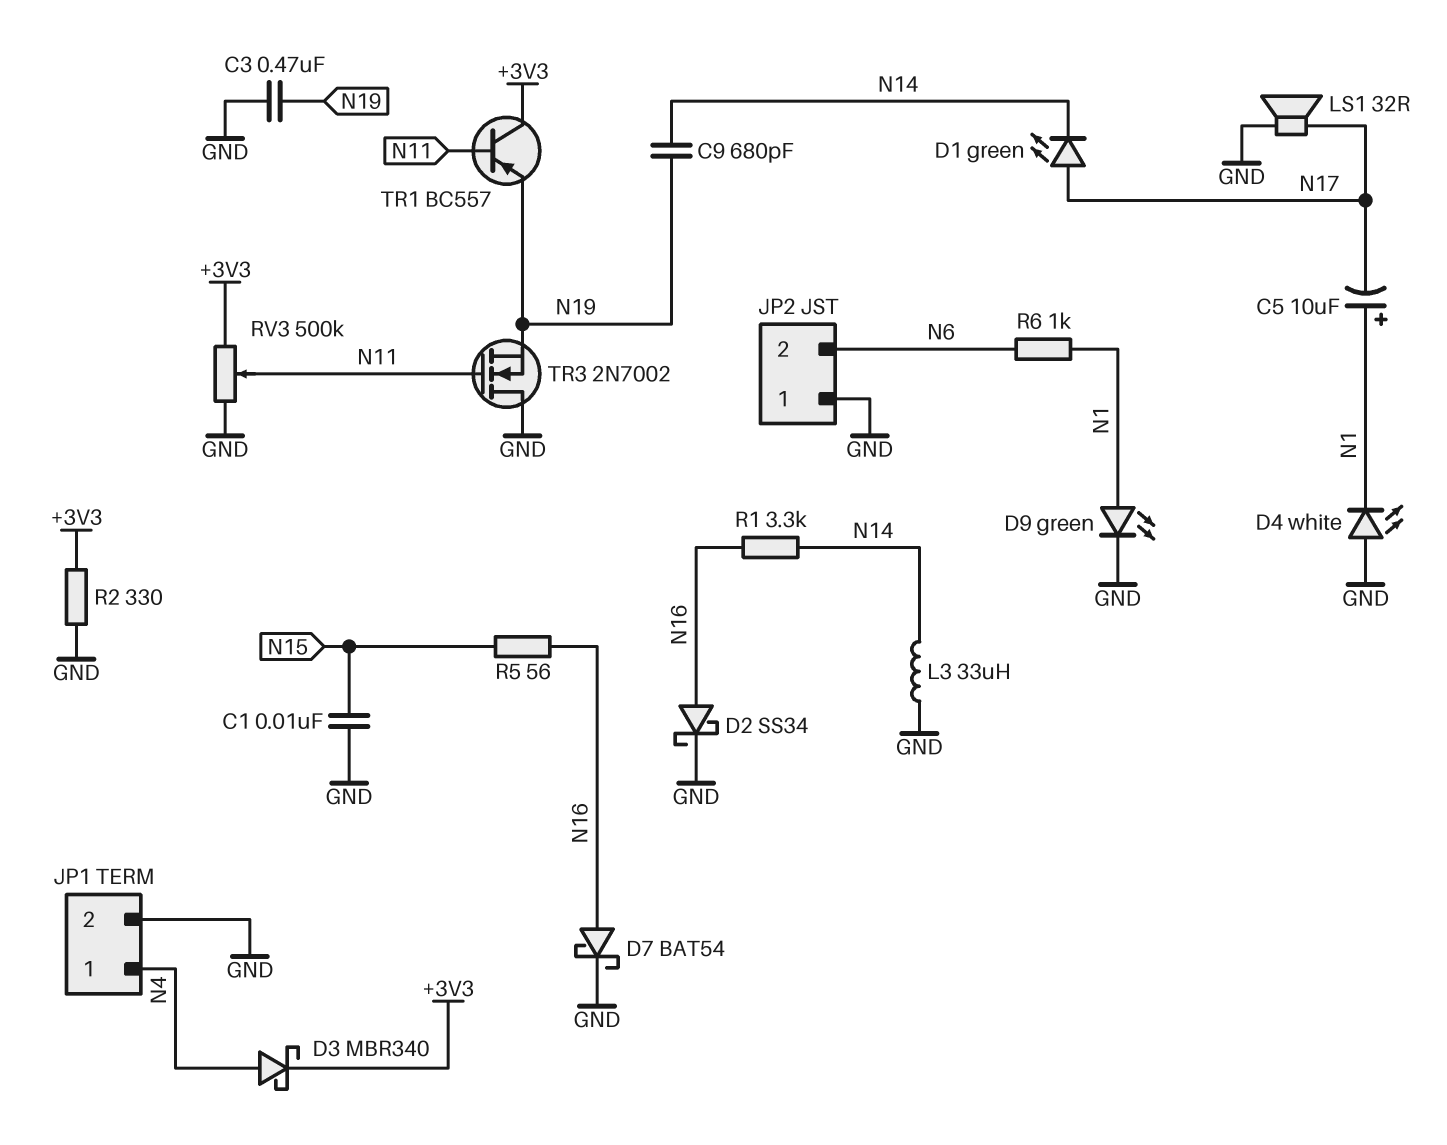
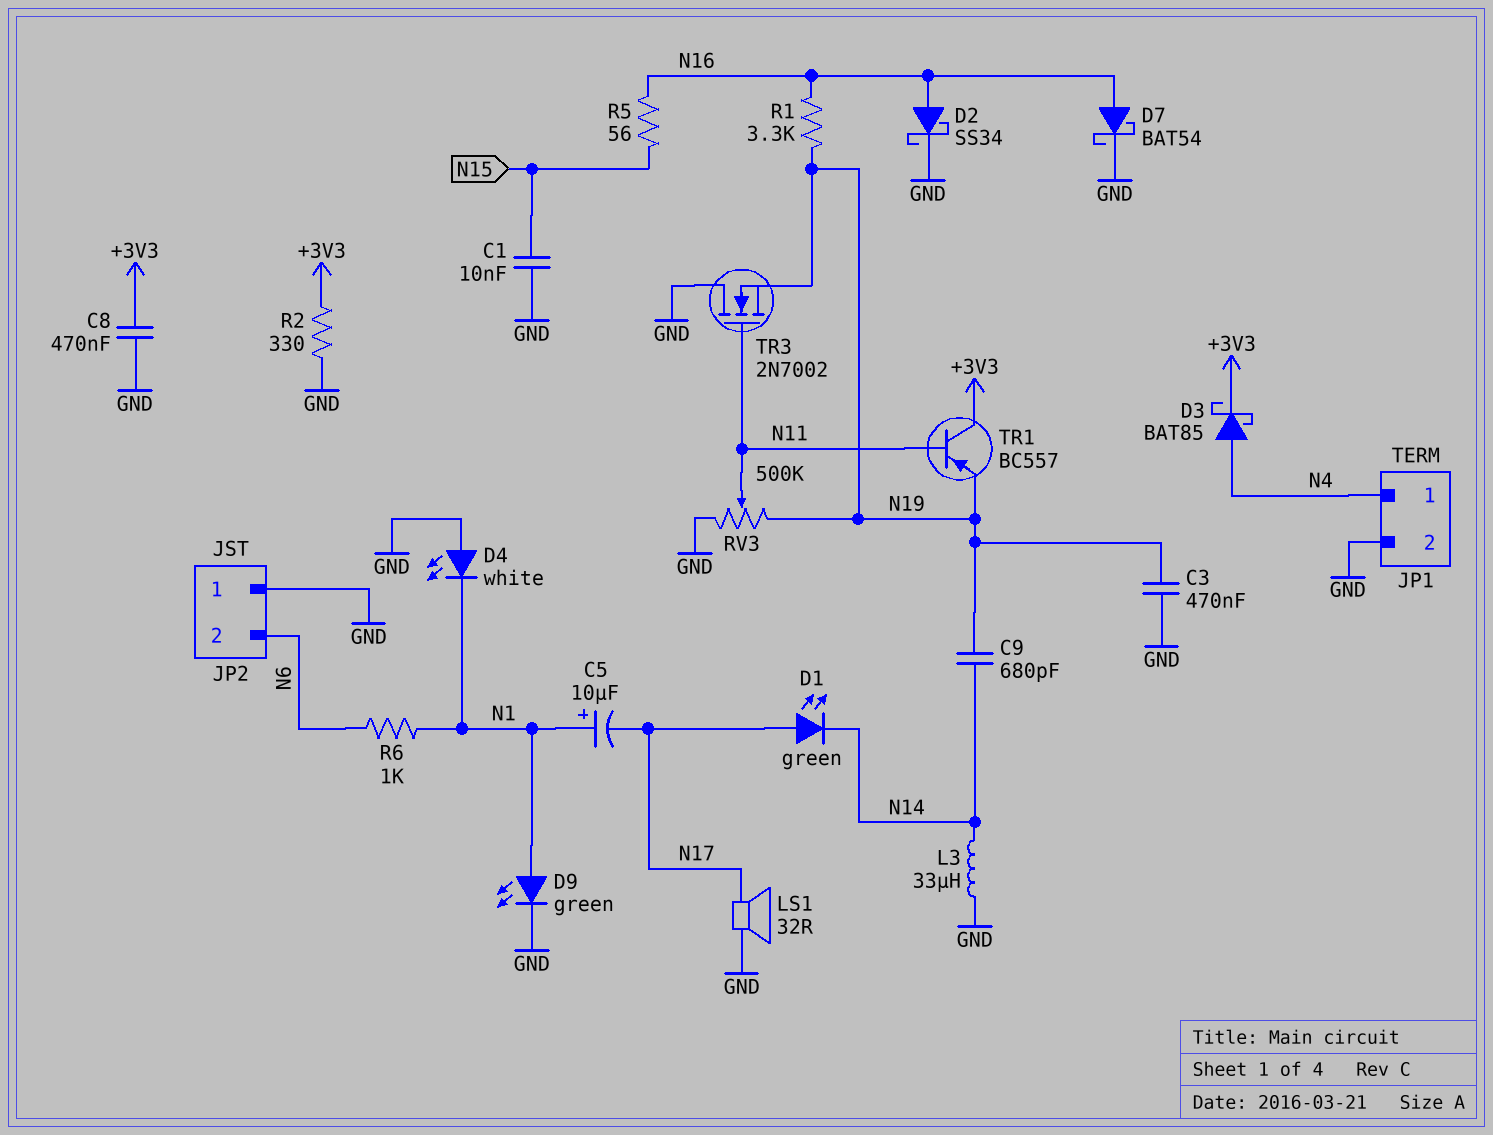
C8: none -> 470nF (+3V3, GND)
D3: schottky MBR340 (A N4, K +3V3) -> schottky BAT85 (A N4, K +3V3)
R1: 3.3k (N14, N16) -> 3.3k (N16, N19)
RV3: 500k (+3V3, GND, wiper N11) -> 500k (GND, N19, wiper N11)

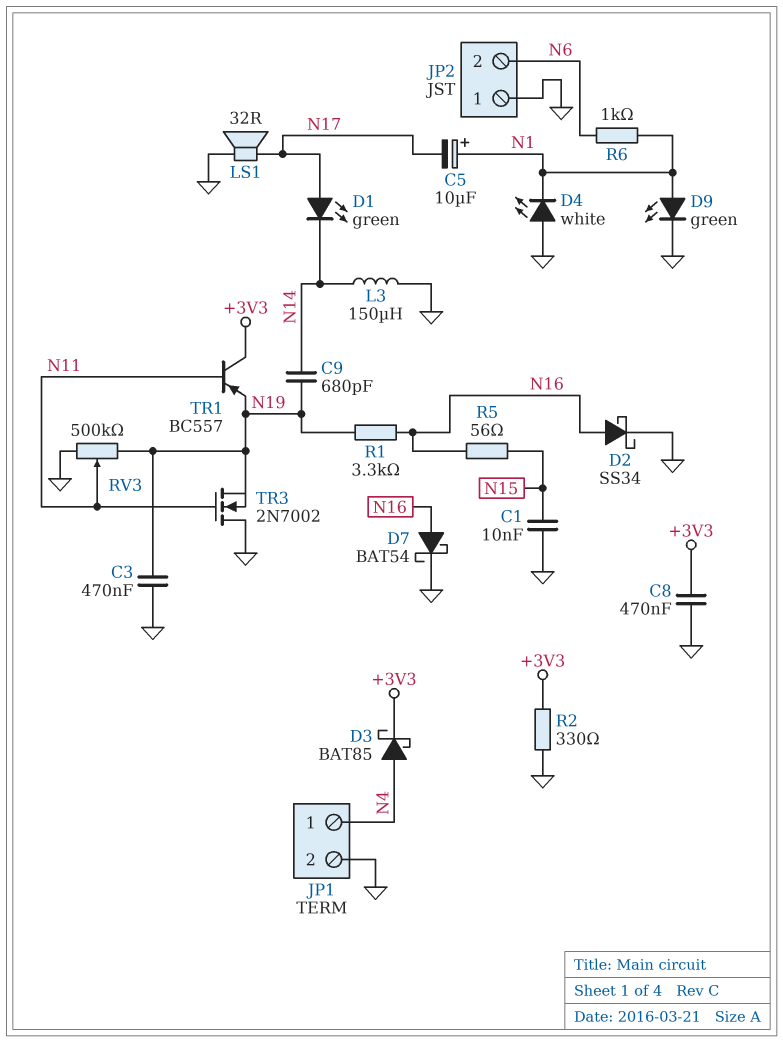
L3: 33uH (GND, N14) -> 150uH (GND, N14)

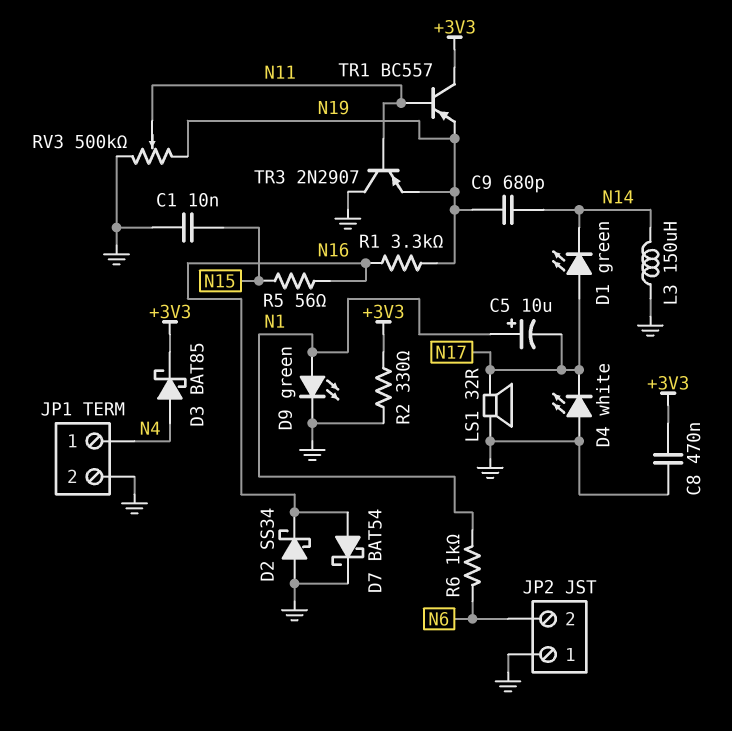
C3: 470nF (GND, N19) -> none
D2: schottky SS34 (A N16, K GND) -> schottky SS34 (A GND, K N16)
D4: LED white (A GND, K N1) -> LED white (A GND, K N17)
TR3: NMOS 2N7002 (G N11, D GND, S N19) -> PNP 2N2907 (B N11, C GND, E N19)

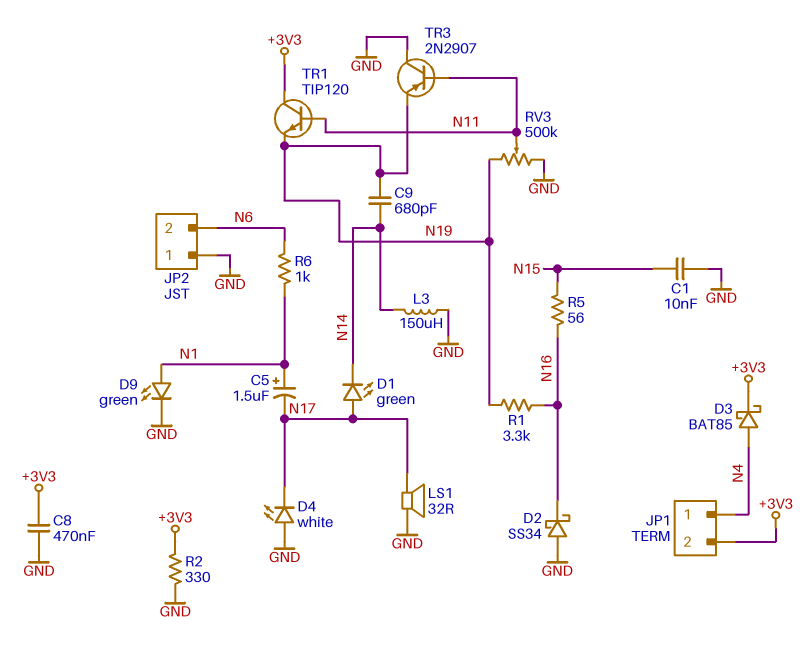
C5: 10uF (plus N1, minus N17) -> 1.5uF (plus N1, minus N17)
D7: schottky BAT54 (A N16, K GND) -> none
JP1 pin 2: GND -> +3V3
TR1: PNP BC557 (B N11, C +3V3, E N19) -> NPN TIP120 (B N11, C +3V3, E N19)

